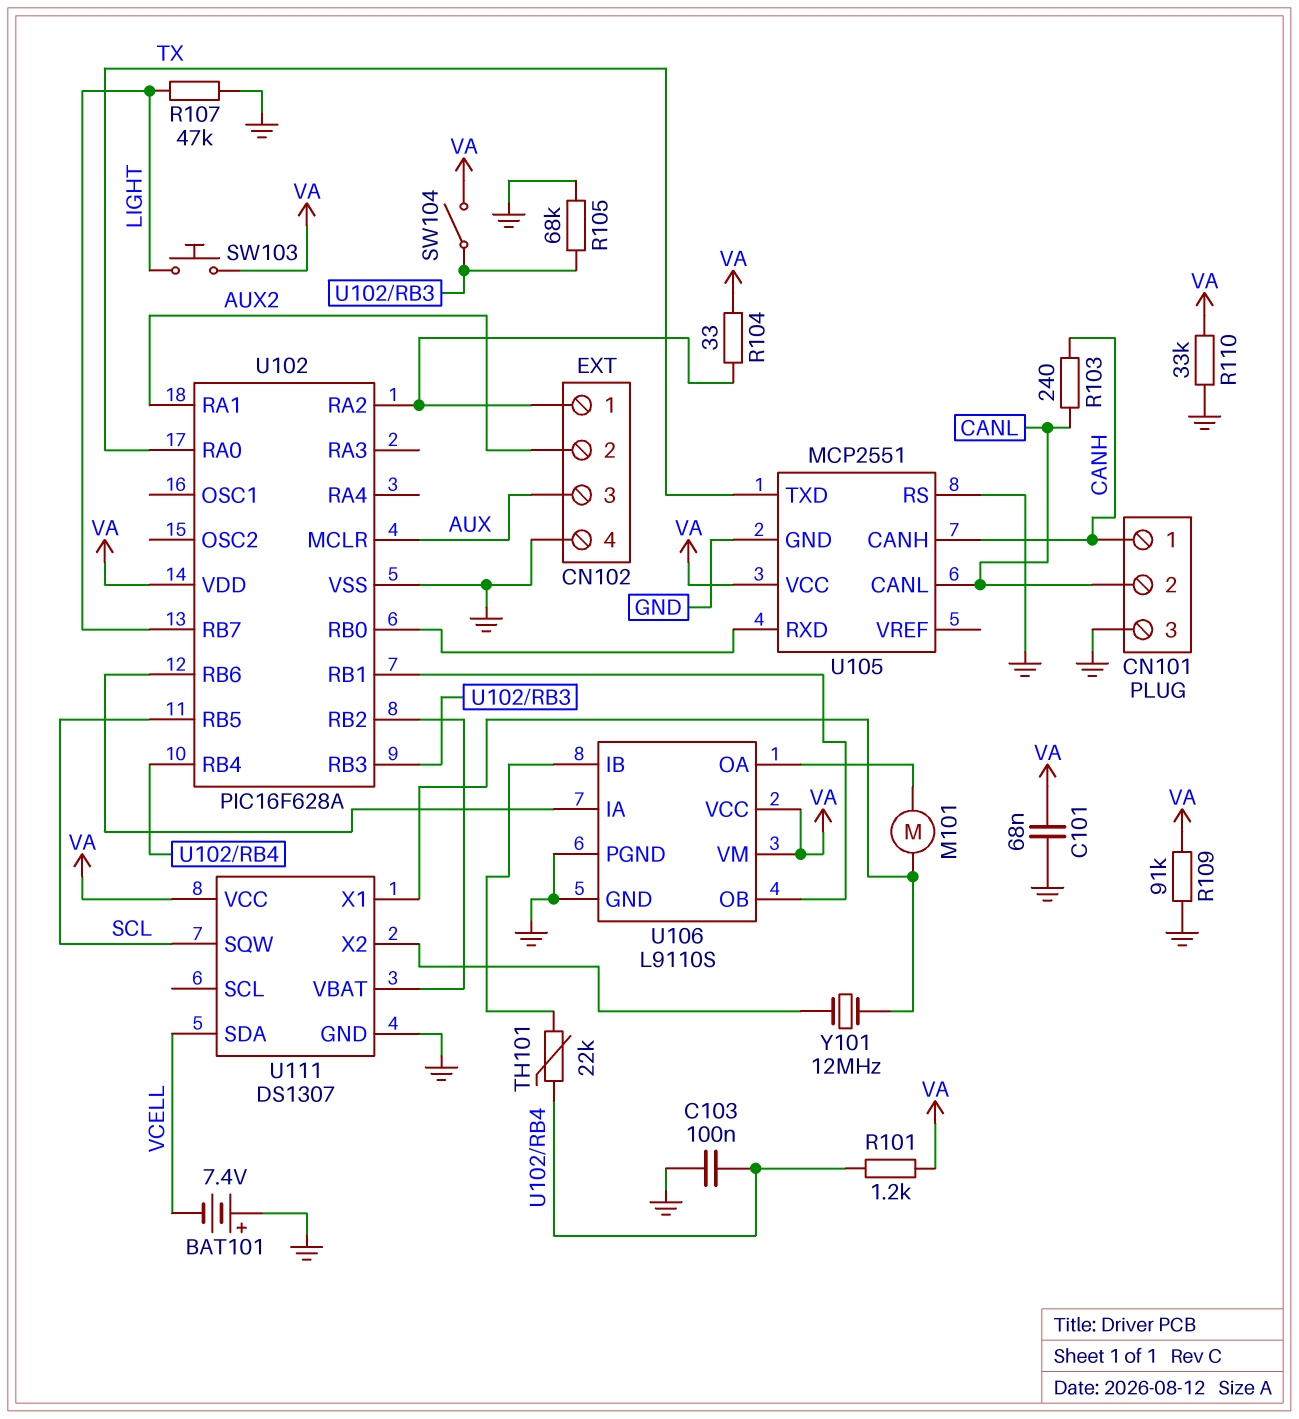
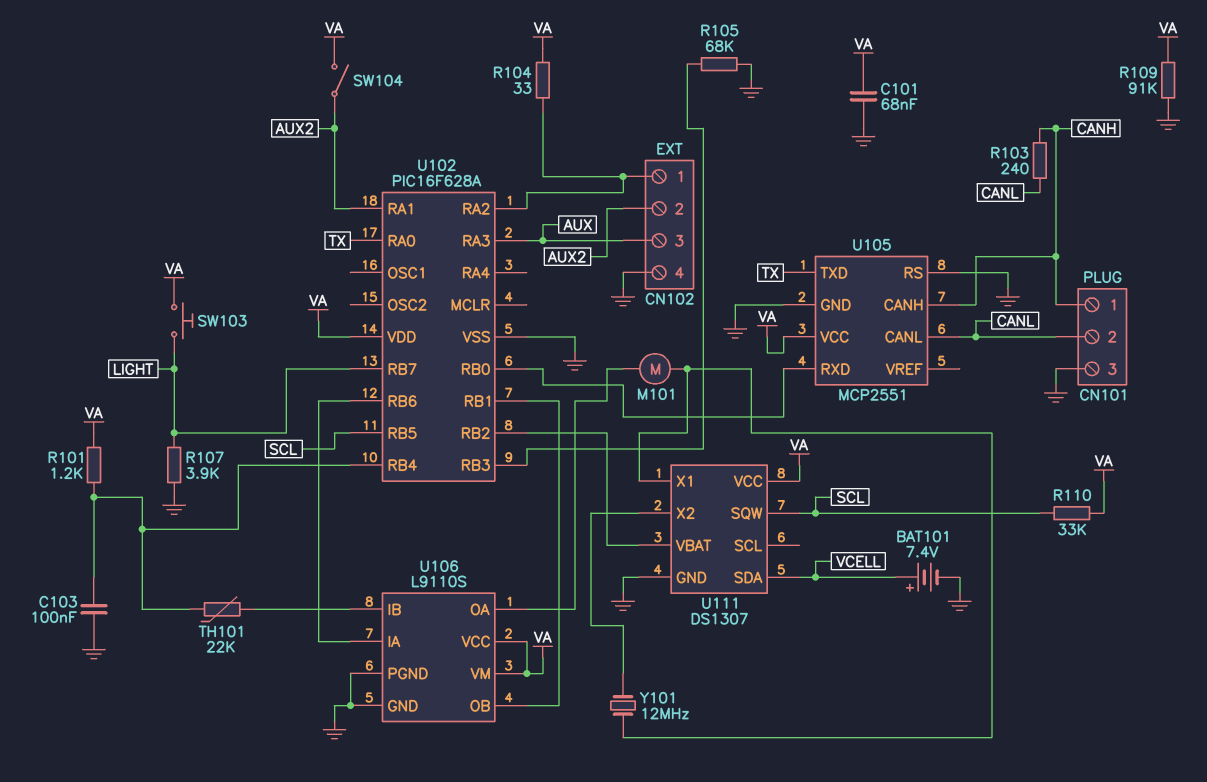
BAT101: 7.4V (plus GND, minus VCELL) -> 7.4V (plus VCELL, minus GND)
R107: 47k (GND, LIGHT) -> 3.9k (GND, LIGHT)
R110: 33k (GND, VA) -> 33k (SCL, VA)
SW104: switch (U102/RB3, VA) -> switch (AUX2, VA)
U102 pin MCLR: AUX -> none
U102 pin RA3: none -> AUX

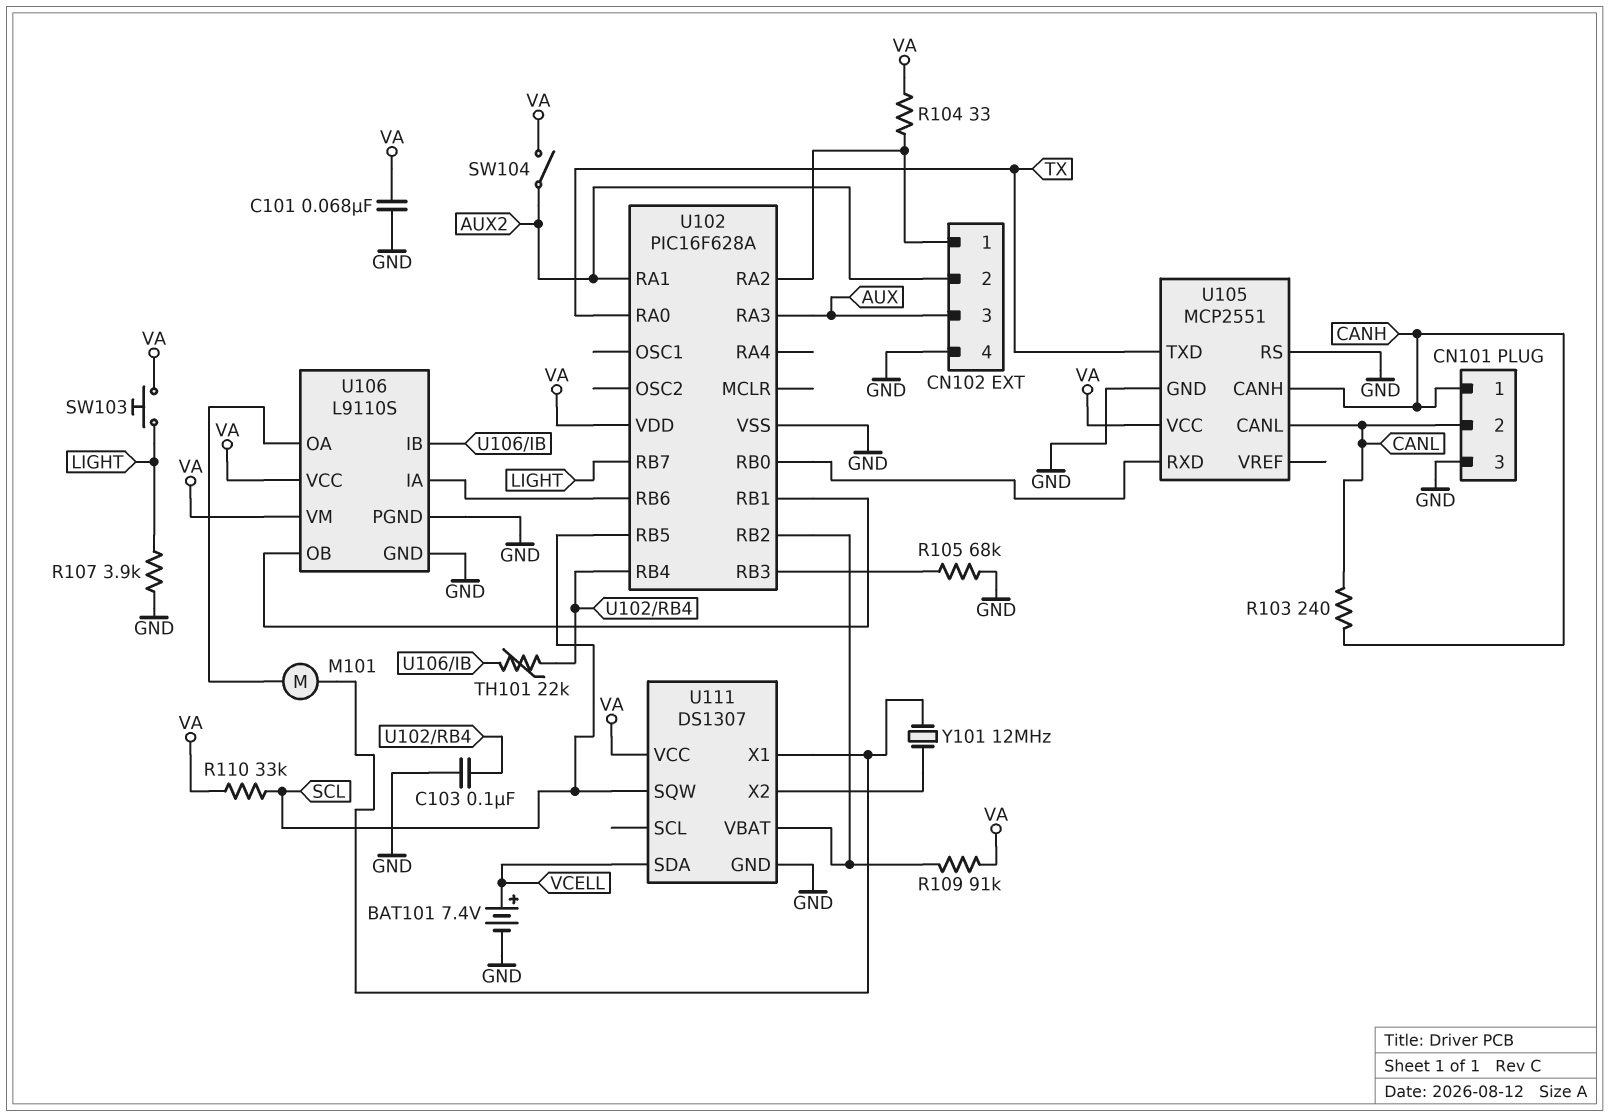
R101: 1.2k (U102/RB4, VA) -> none
R109: 91k (GND, VA) -> 91k (U102/RB2, VA)

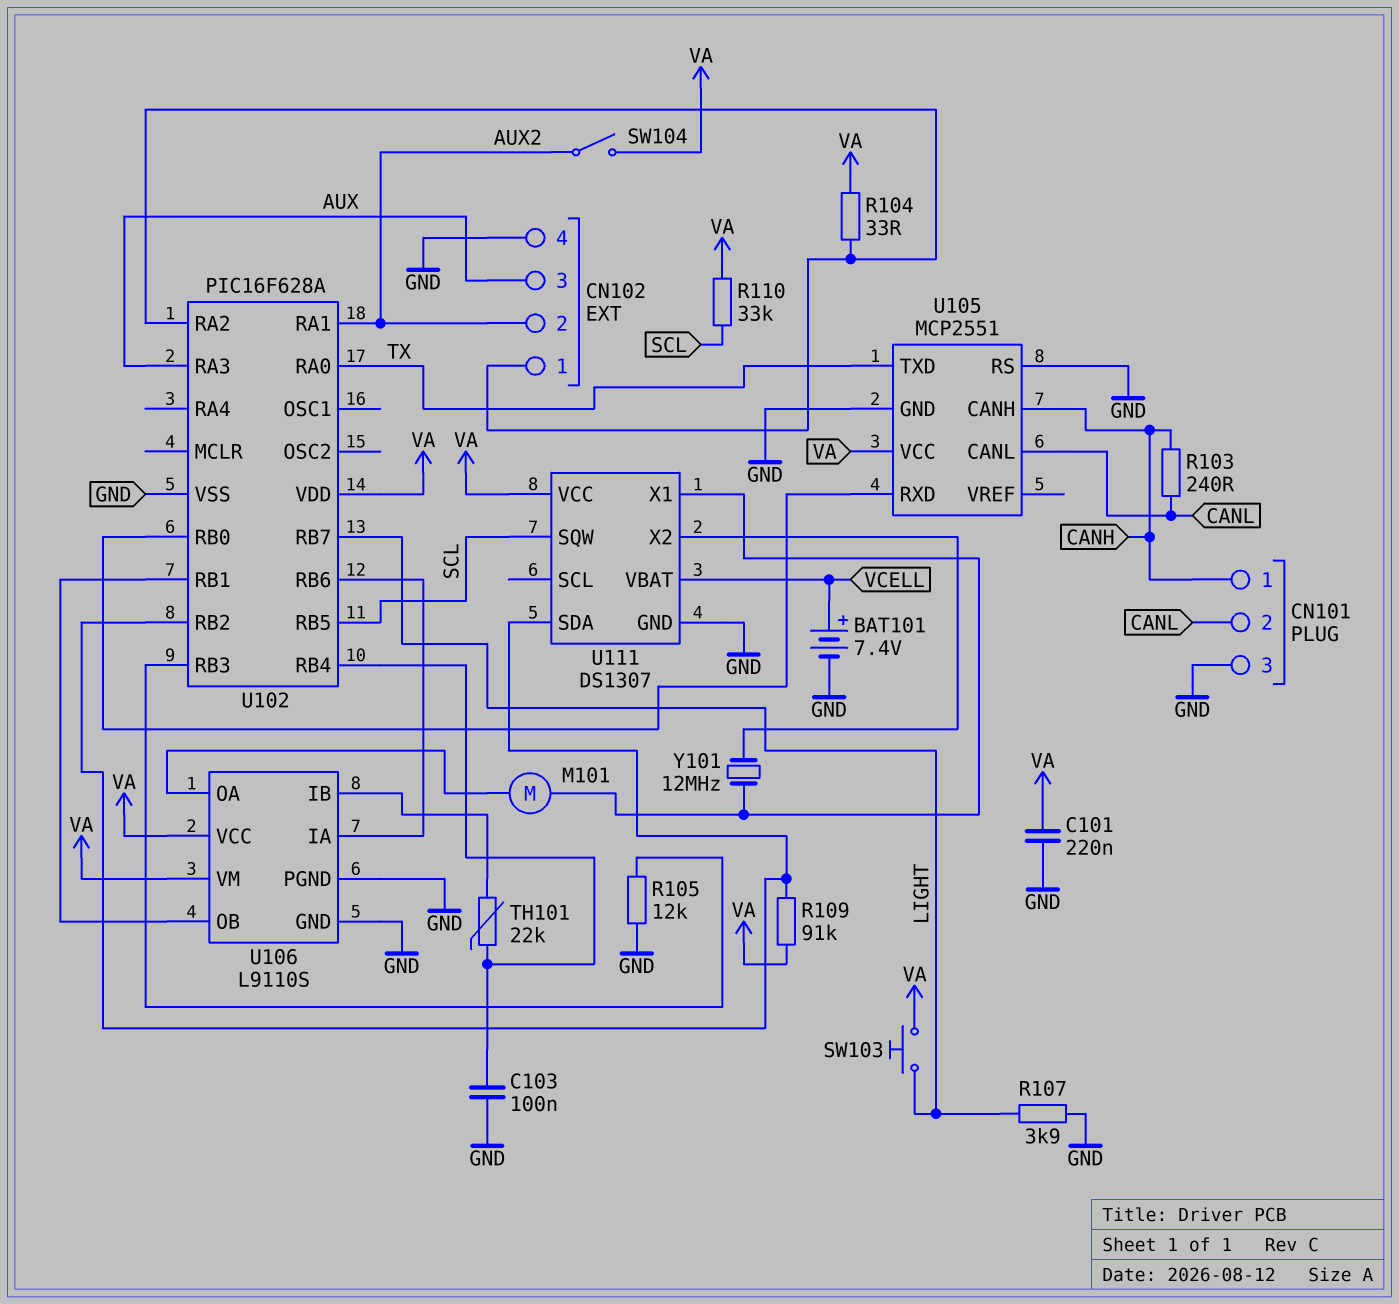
C101: 68nF (GND, VA) -> 220nF (GND, VA)
R105: 68k (GND, U102/RB3) -> 12k (GND, U102/RB3)
U111 pin SDA: VCELL -> U102/RB2
U111 pin VBAT: U102/RB2 -> VCELL

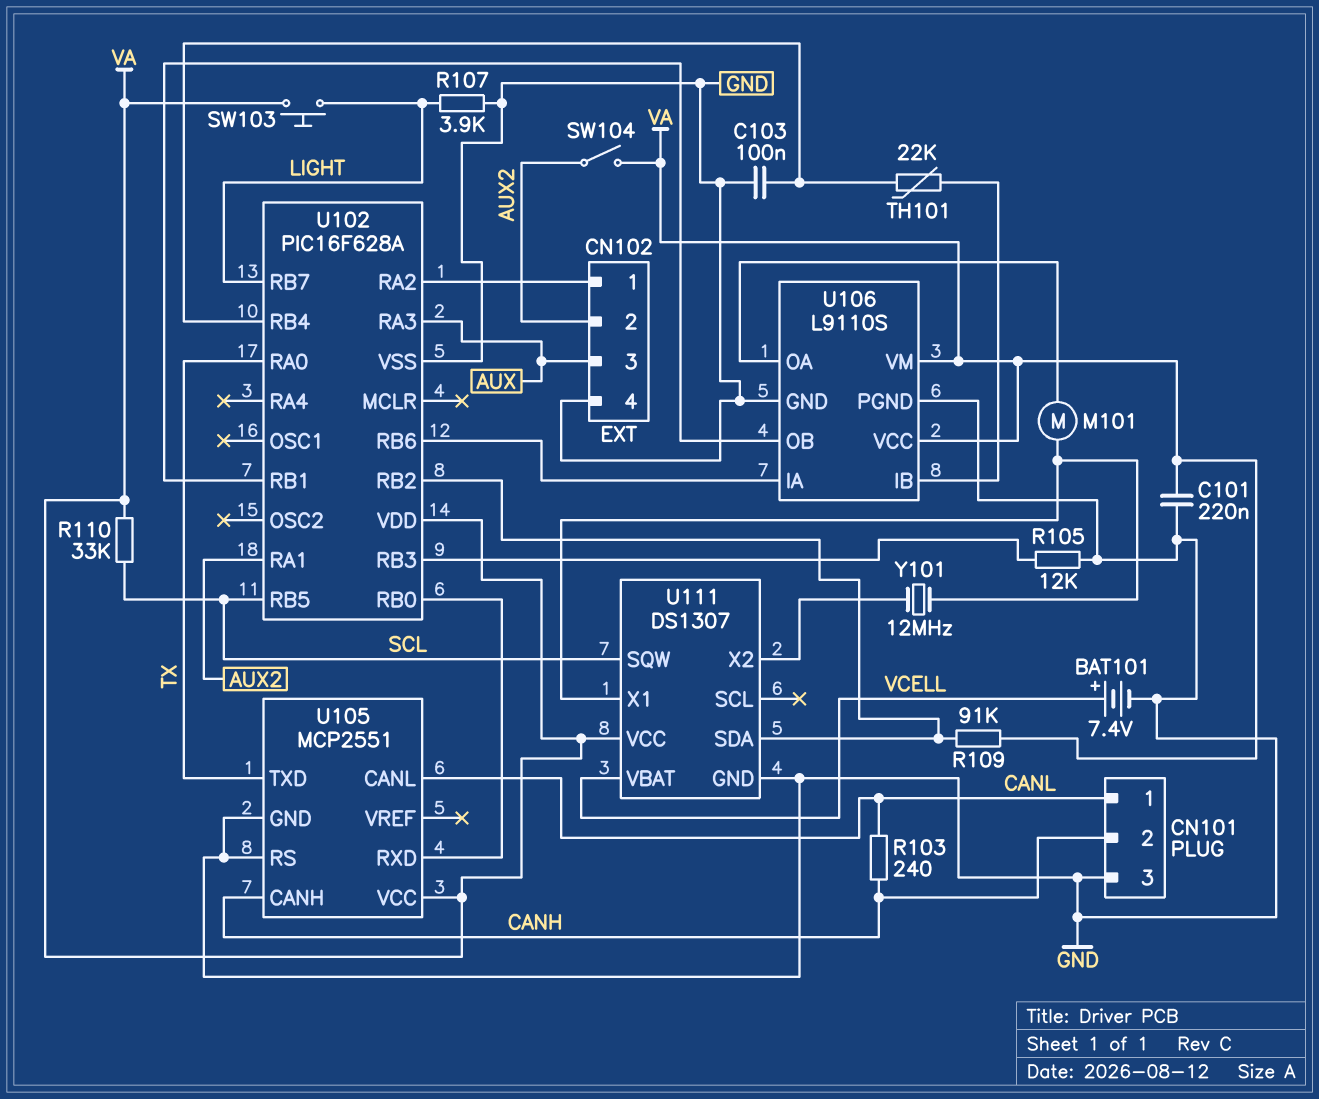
CN101 pin 1: CANH -> CANL
CN101 pin 2: CANL -> CANH
R104: 33 (CN102/1, VA) -> none

